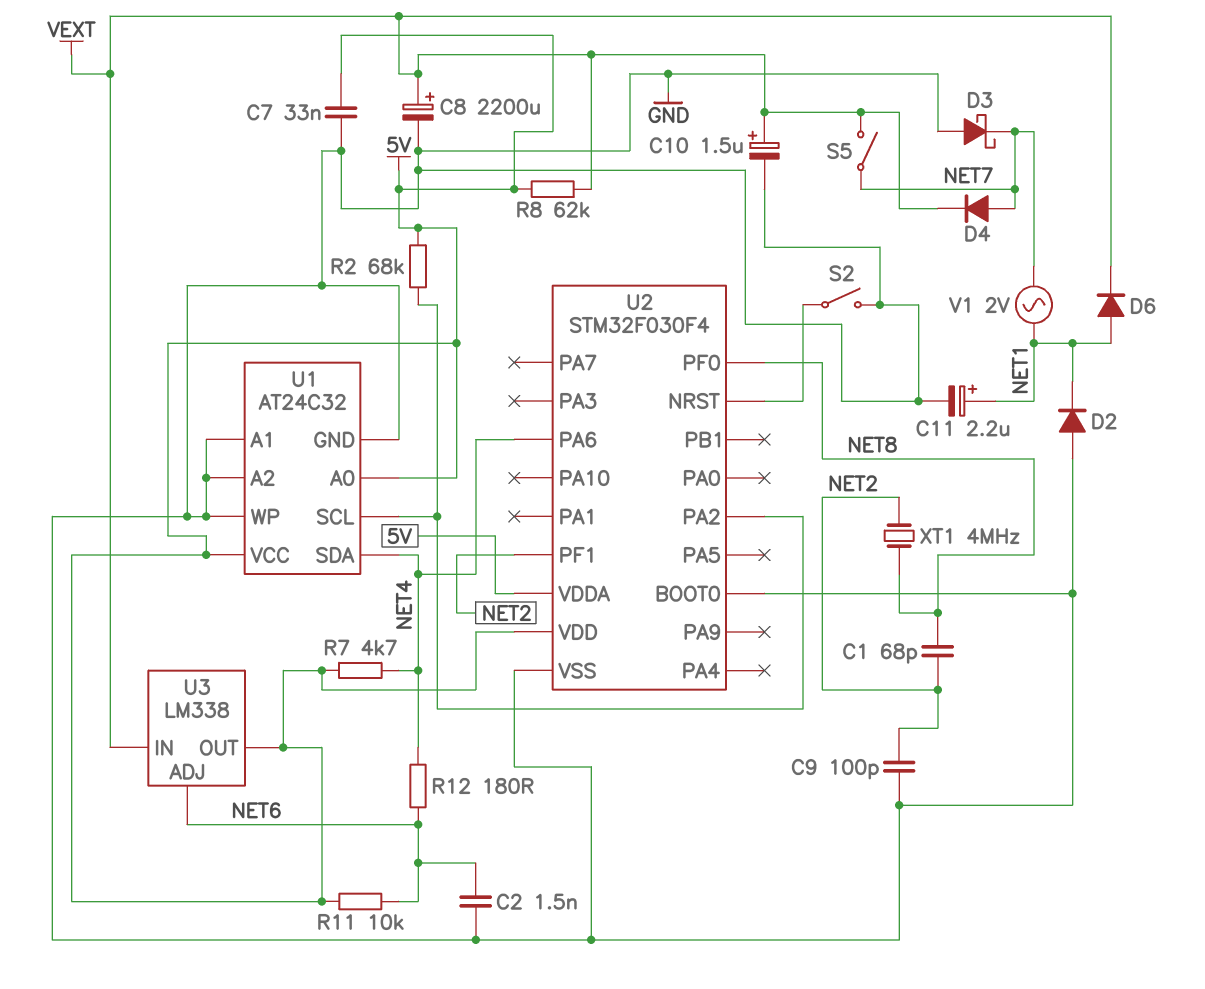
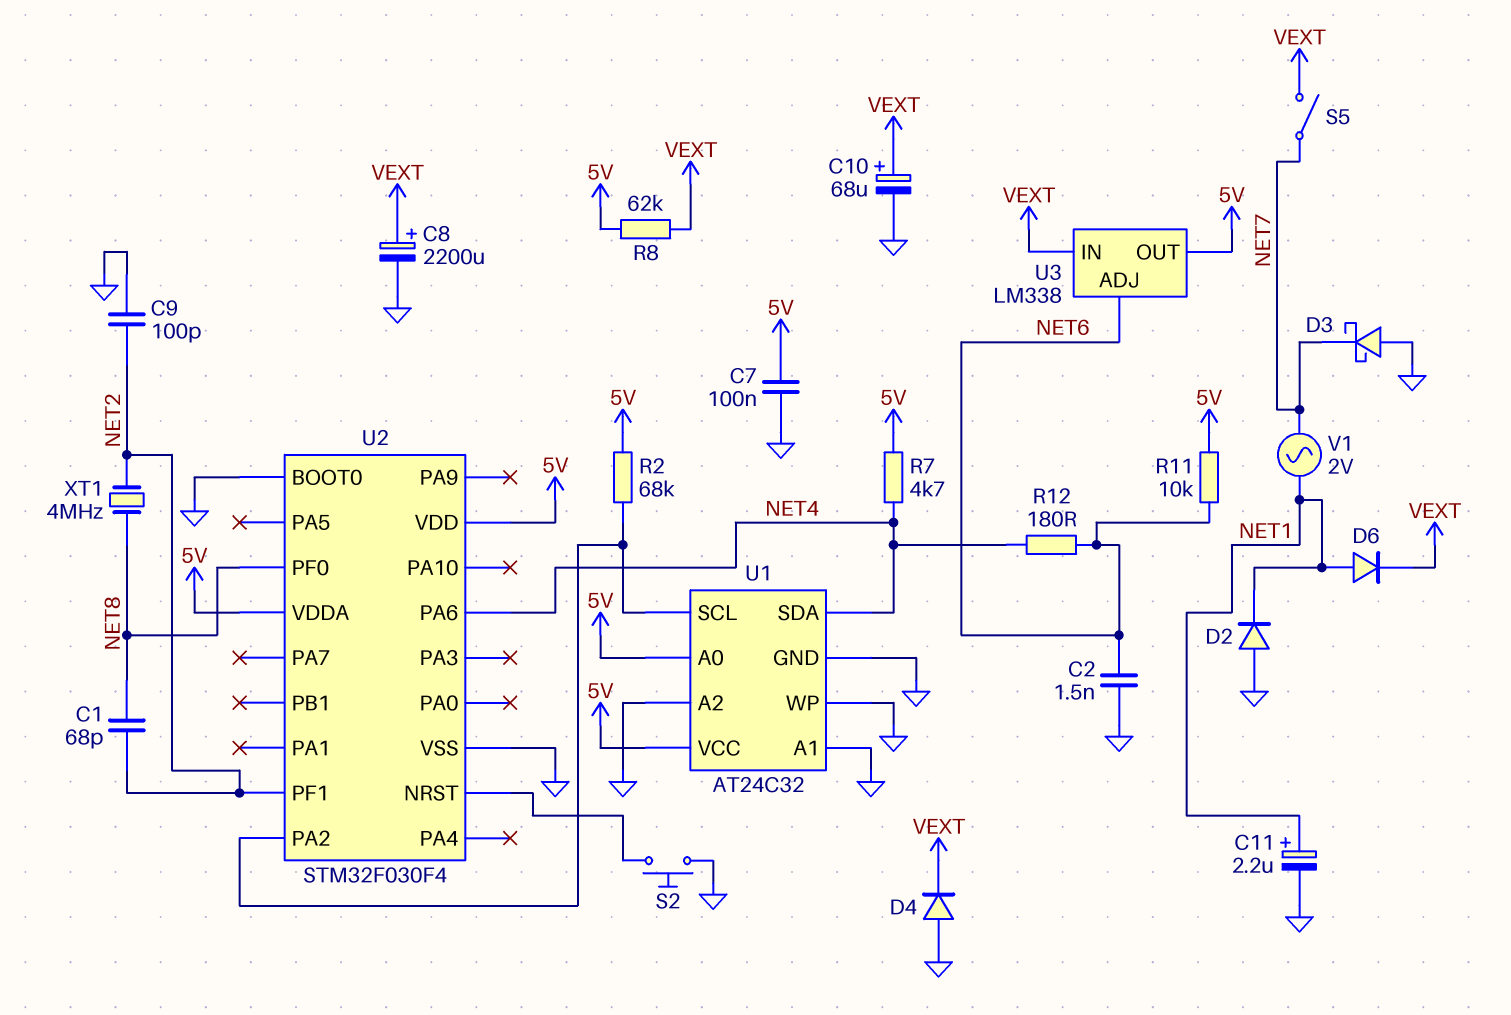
C7: 33nF (5V, GND) -> 100nF (5V, GND)
C10: 1.5uF (plus VEXT, minus GND) -> 68uF (plus VEXT, minus GND)
D4: diode (A NET7, K VEXT) -> diode (A GND, K VEXT)
S2: switch (GND, U2/NRST) -> button (GND, U2/NRST)

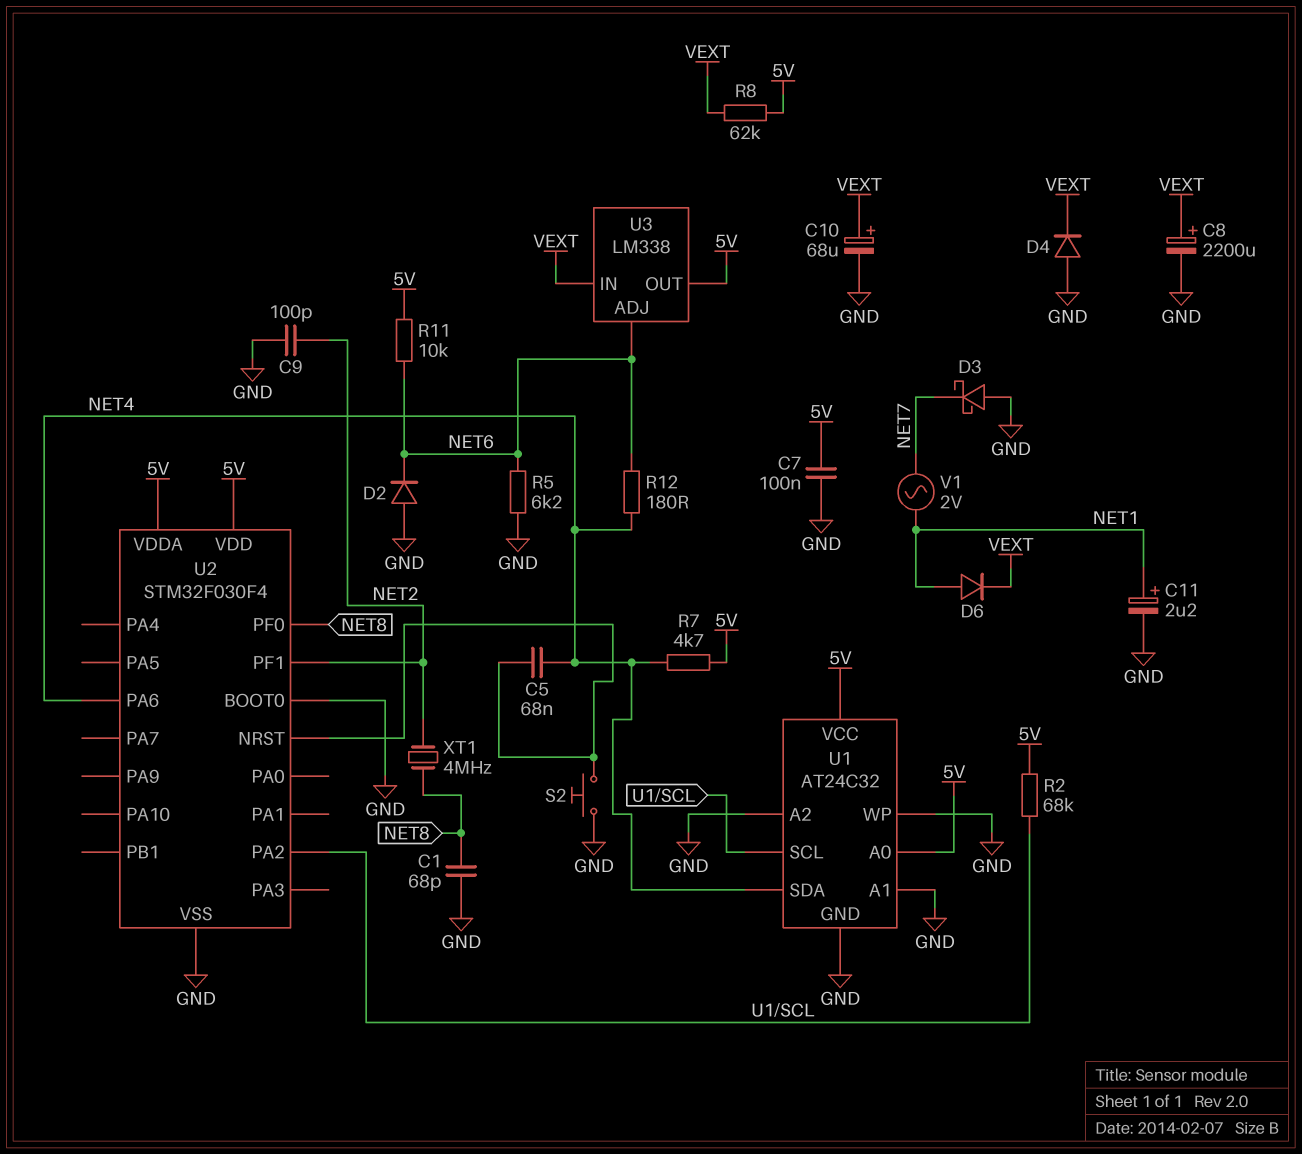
C1: 68pF (NET2, NET8) -> 68pF (GND, NET8)
C2: 1.5nF (GND, NET6) -> none
C5: none -> 68nF (NET4, U2/NRST)
D2: diode (A GND, K NET1) -> diode (A GND, K NET6)
R5: none -> 6.2k (GND, NET6)
S5: switch (NET7, VEXT) -> none

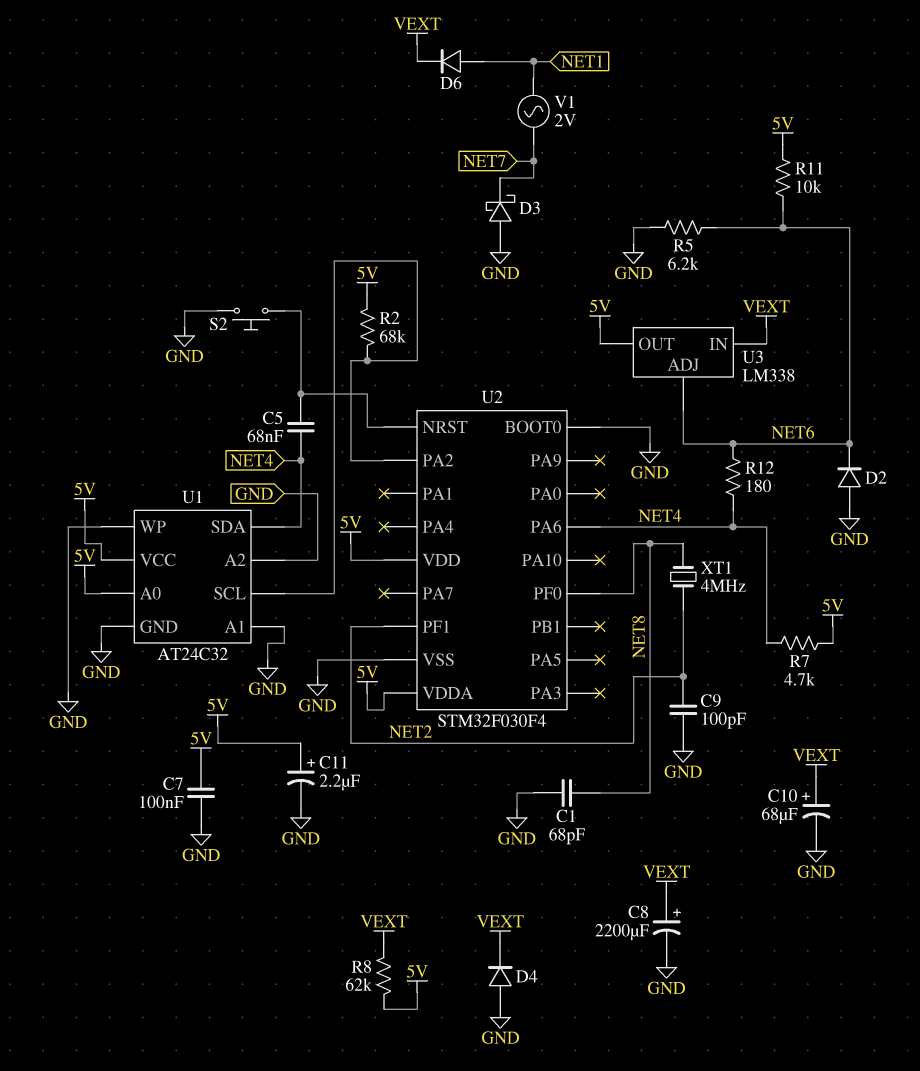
C11: 2.2uF (plus NET1, minus GND) -> 2.2uF (plus 5V, minus GND)

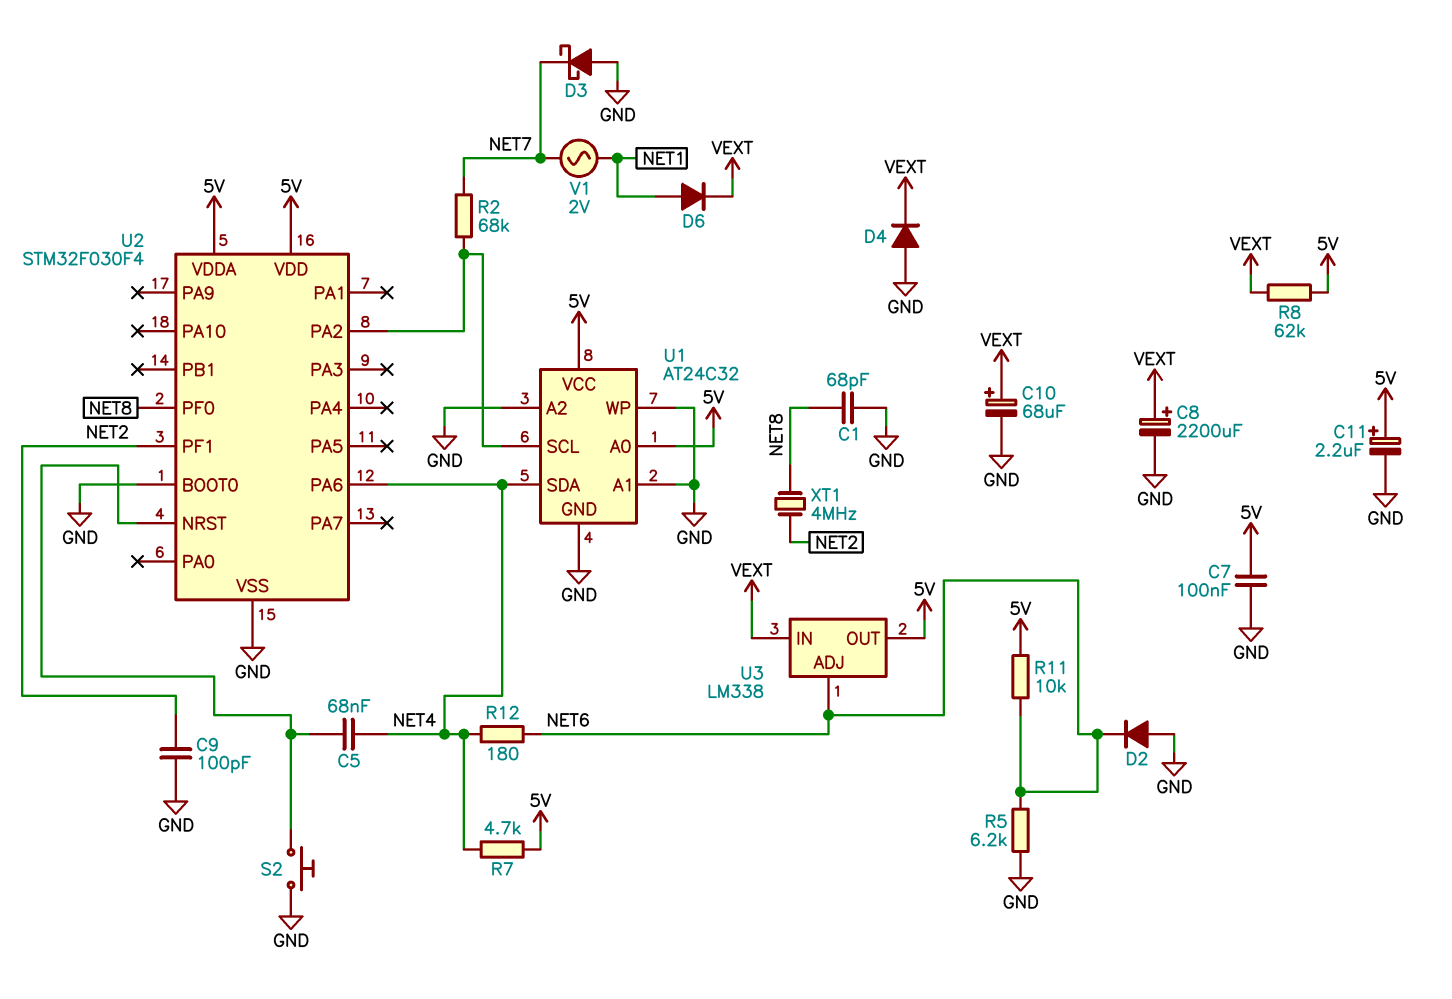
R2: 68k (5V, U1/SCL) -> 68k (NET7, U1/SCL)

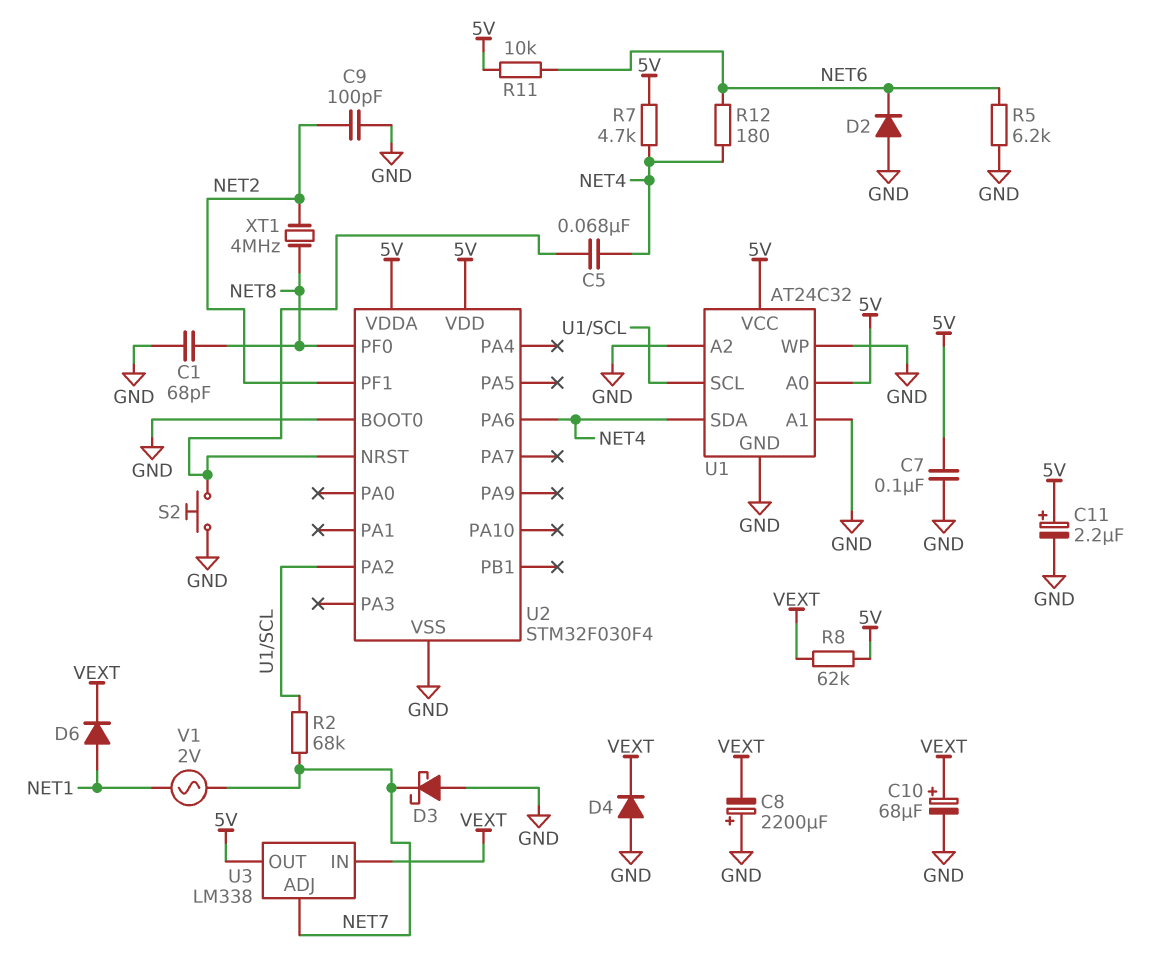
C8: 2200uF (plus VEXT, minus GND) -> 2200uF (plus GND, minus VEXT)
U3 pin ADJ: NET6 -> NET7

